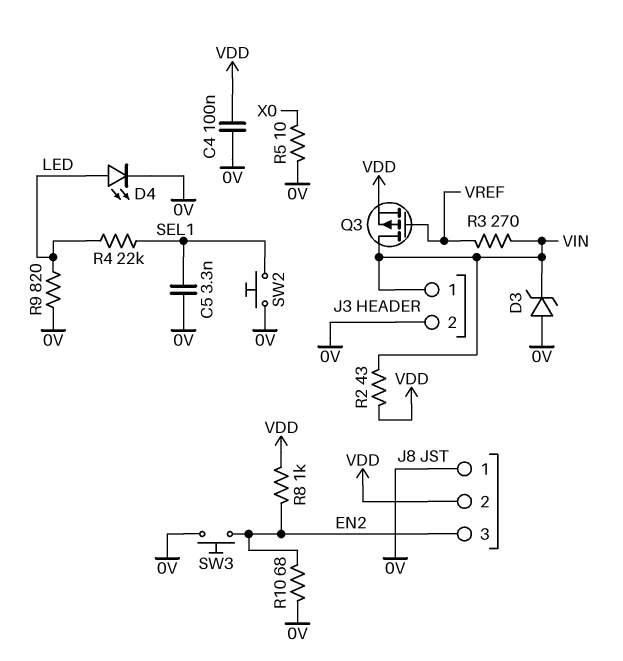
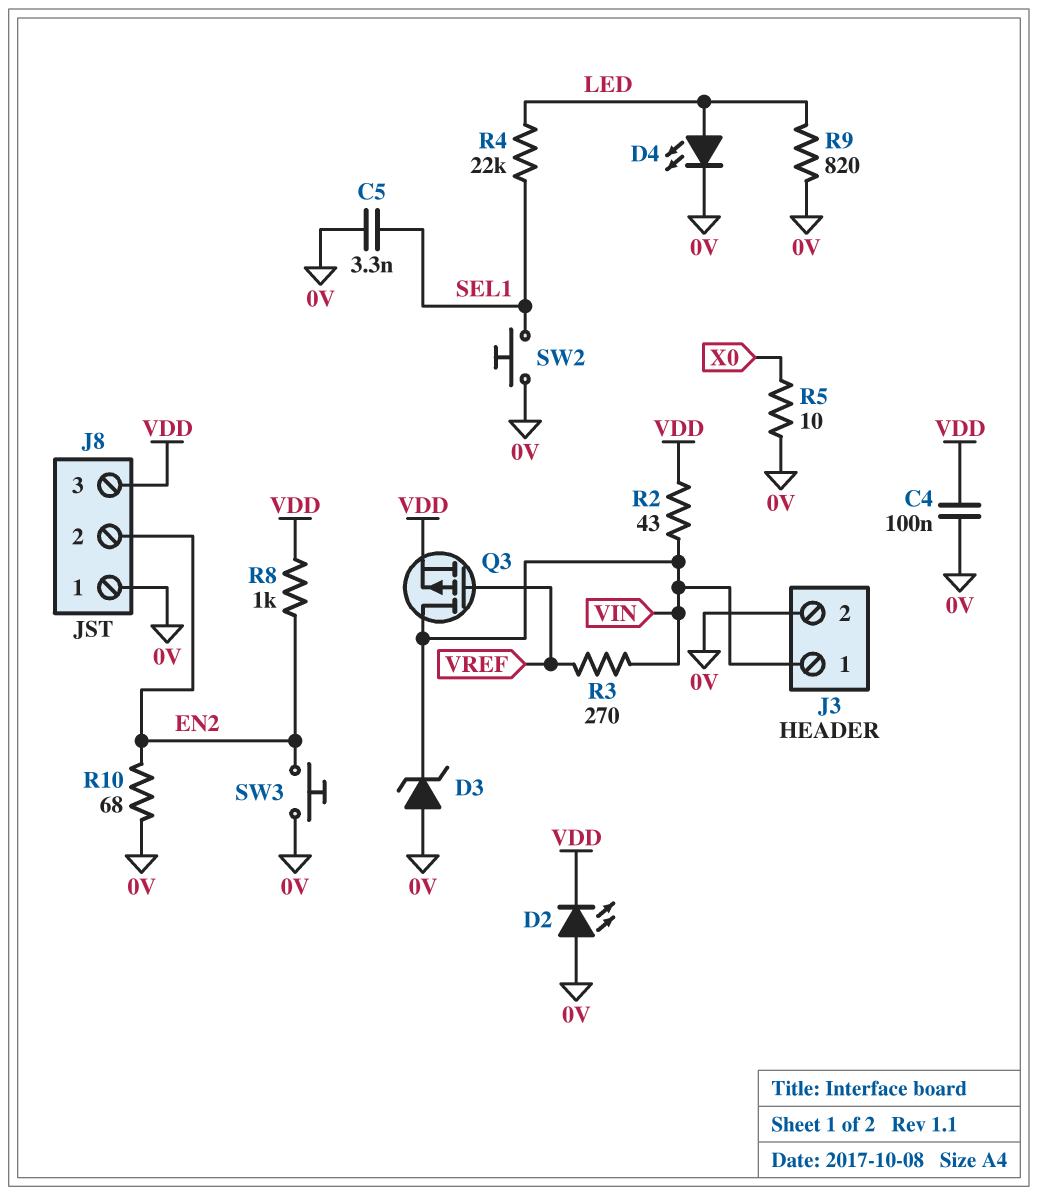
D2: none -> LED (A 0V, K VDD)
J8 pin 2: VDD -> EN2
J8 pin 3: EN2 -> VDD

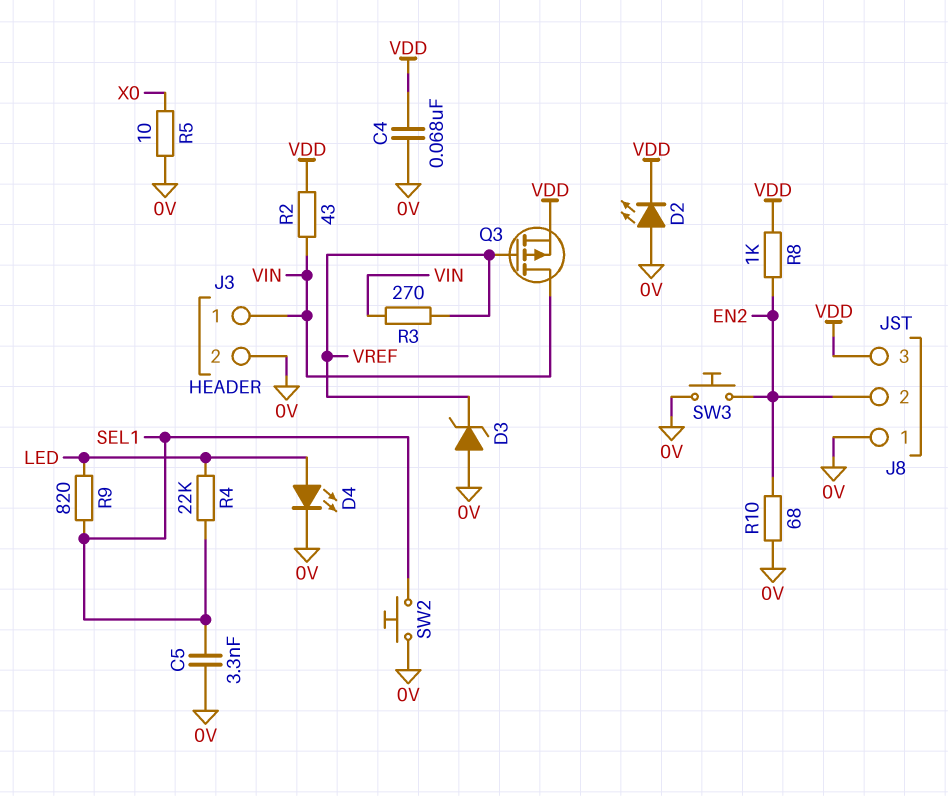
C4: 100nF (0V, VDD) -> 68nF (0V, VDD)
D3: zener (A 0V, K VIN) -> zener (A 0V, K VREF)
R9: 820 (0V, LED) -> 820 (LED, SEL1)

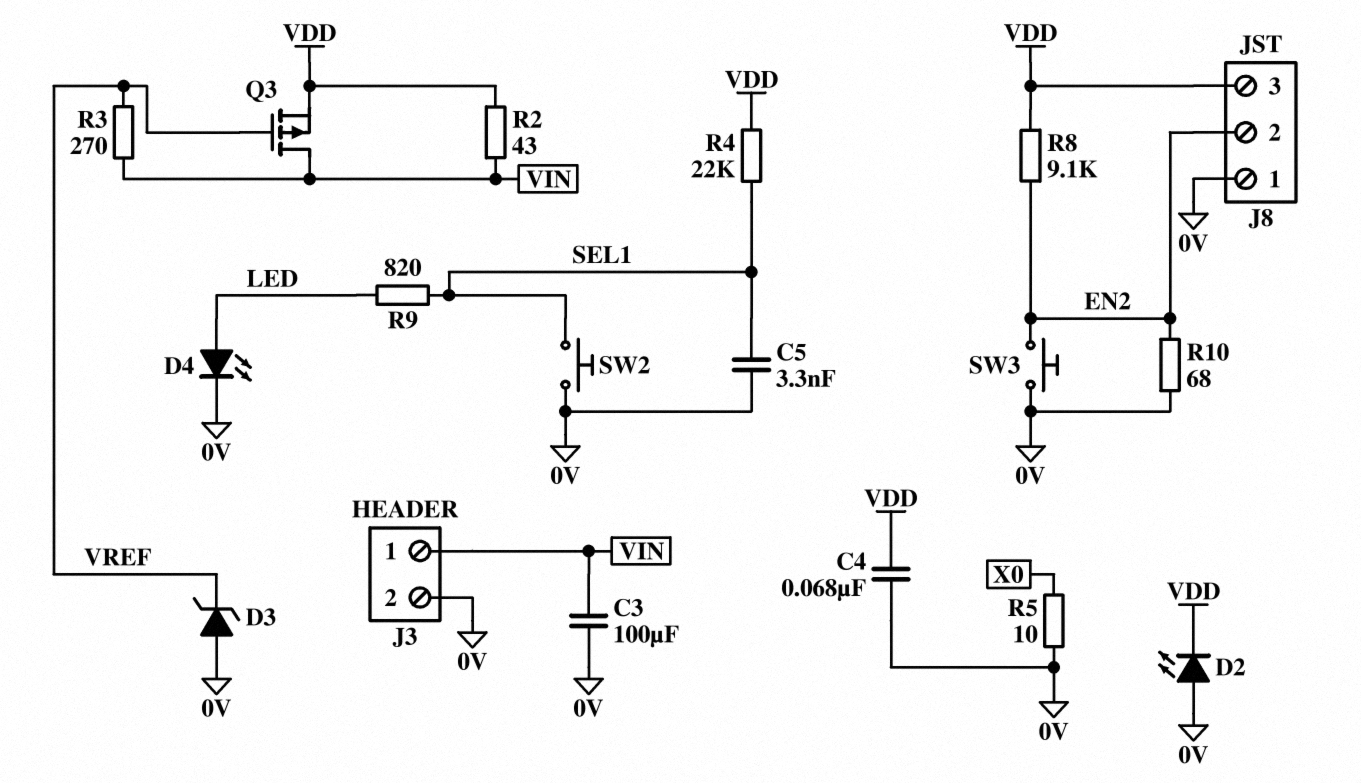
C3: none -> 100uF (0V, VIN)
R4: 22k (LED, SEL1) -> 22k (SEL1, VDD)
R8: 1k (EN2, VDD) -> 9.1k (EN2, VDD)

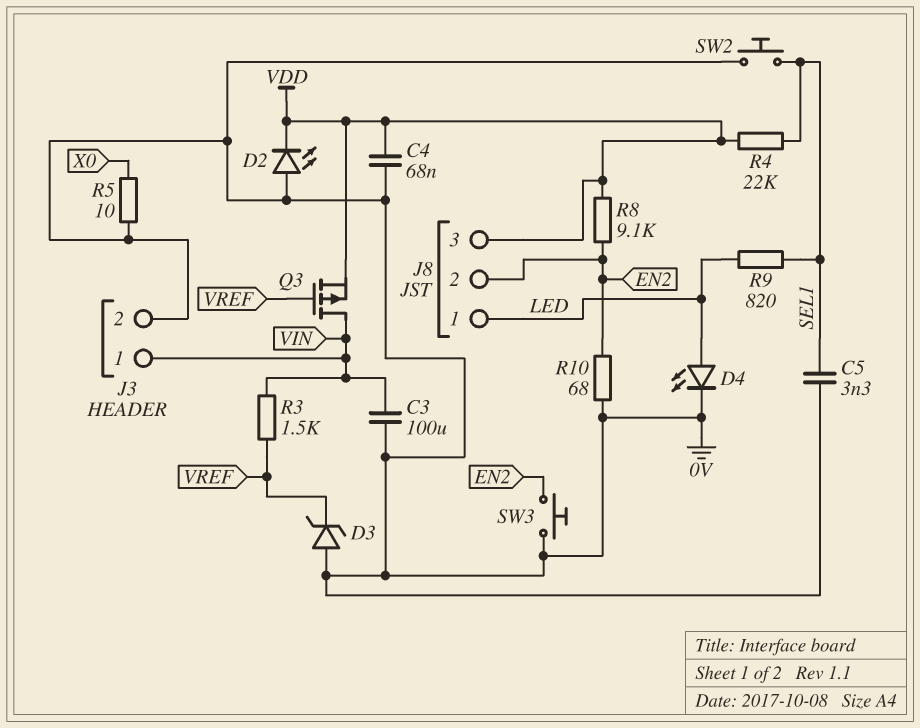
J8 pin 1: 0V -> LED
R2: 43 (VDD, VIN) -> none
R3: 270 (VIN, VREF) -> 1.5k (VIN, VREF)

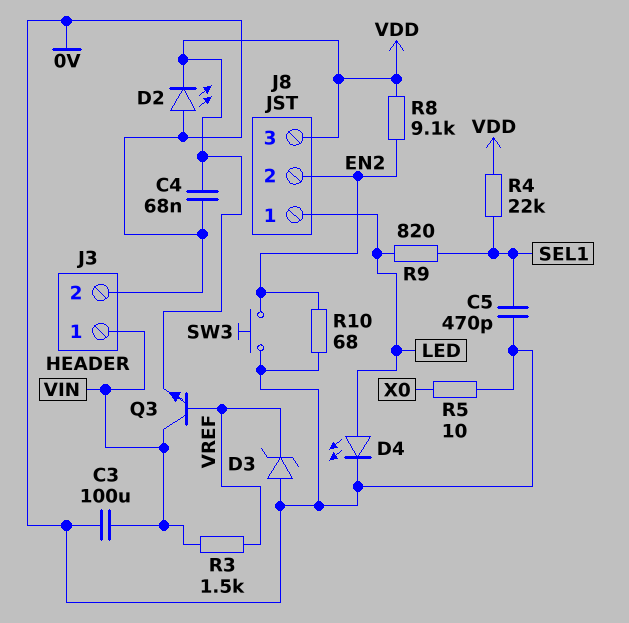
C5: 3.3nF (0V, SEL1) -> 470pF (0V, SEL1)
Q3: PMOS (G VREF, D VIN, S VDD) -> NPN (B VREF, C VIN, E VDD)
SW2: button (0V, SEL1) -> none

